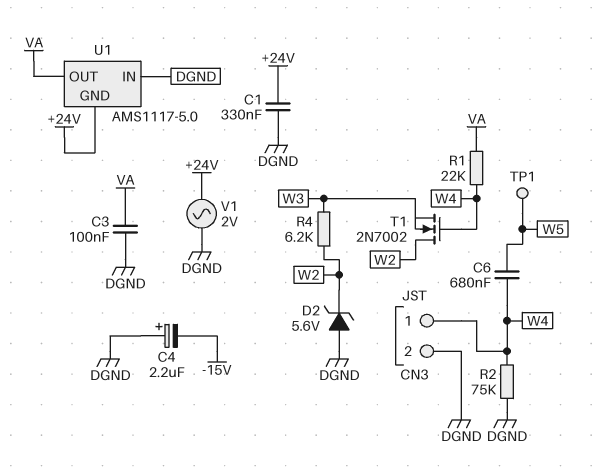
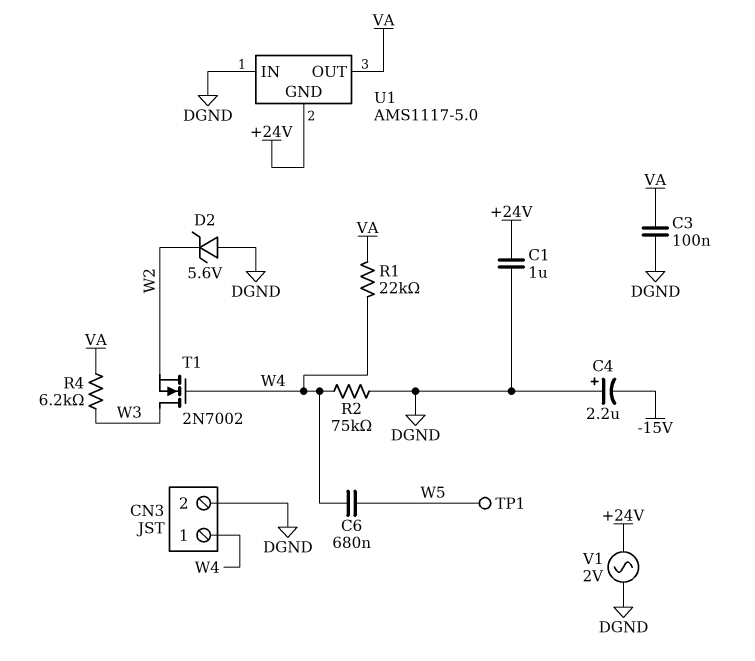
C1: 330nF (+24V, DGND) -> 1uF (+24V, DGND)
R4: 6.2k (W2, W3) -> 6.2k (VA, W3)
T1: NMOS 2N7002 (G W4, D W2, S W3) -> NMOS 2N7002 (G W4, D W3, S W2)

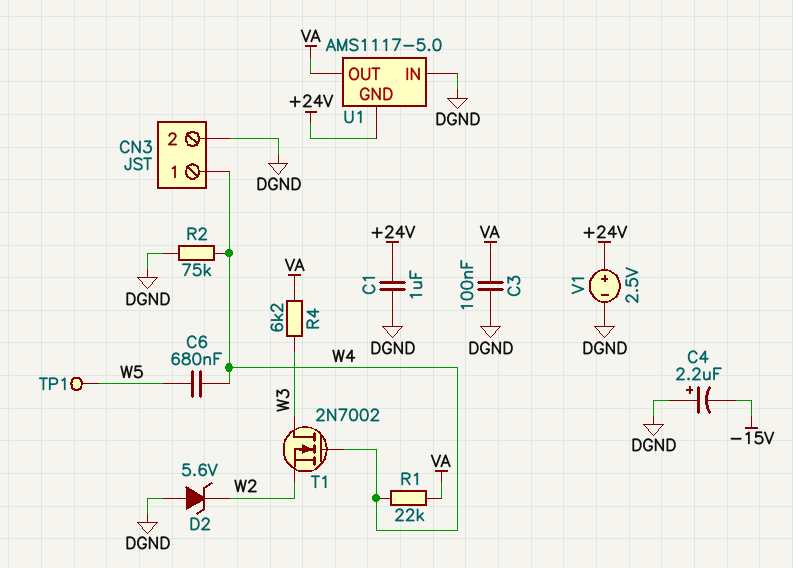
V1: AC 2V (+24V, DGND) -> 2.5V (plus +24V, minus DGND)

